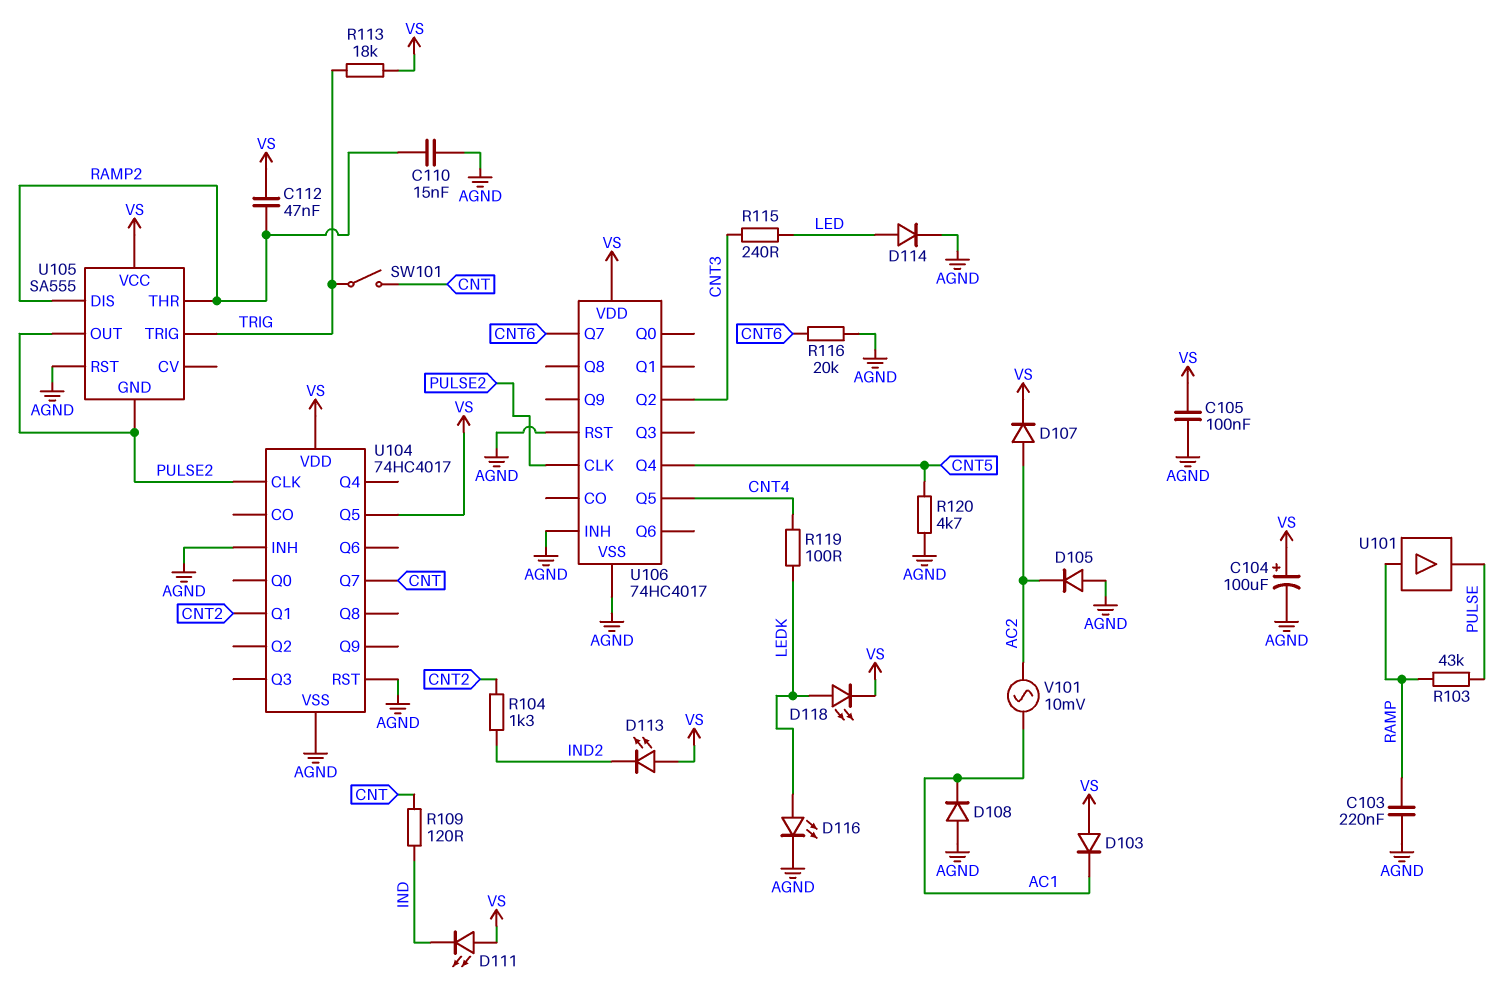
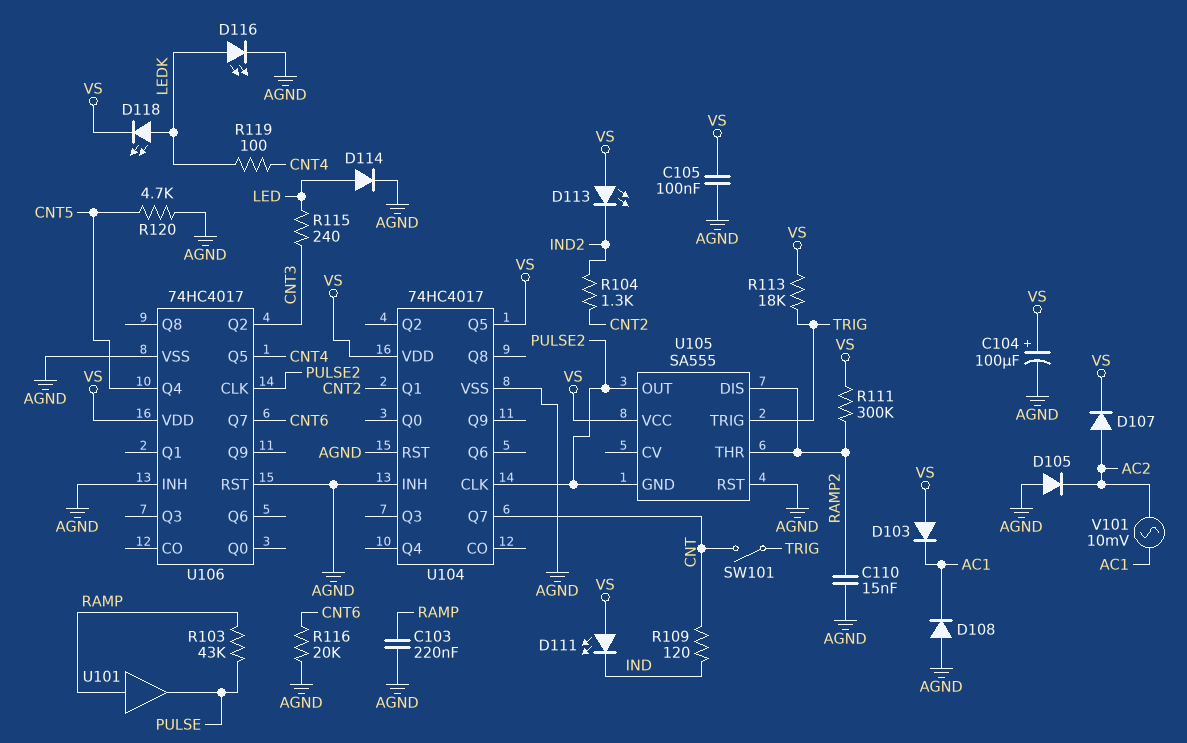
C112: 47nF (RAMP2, VS) -> none
R111: none -> 300k (RAMP2, VS)

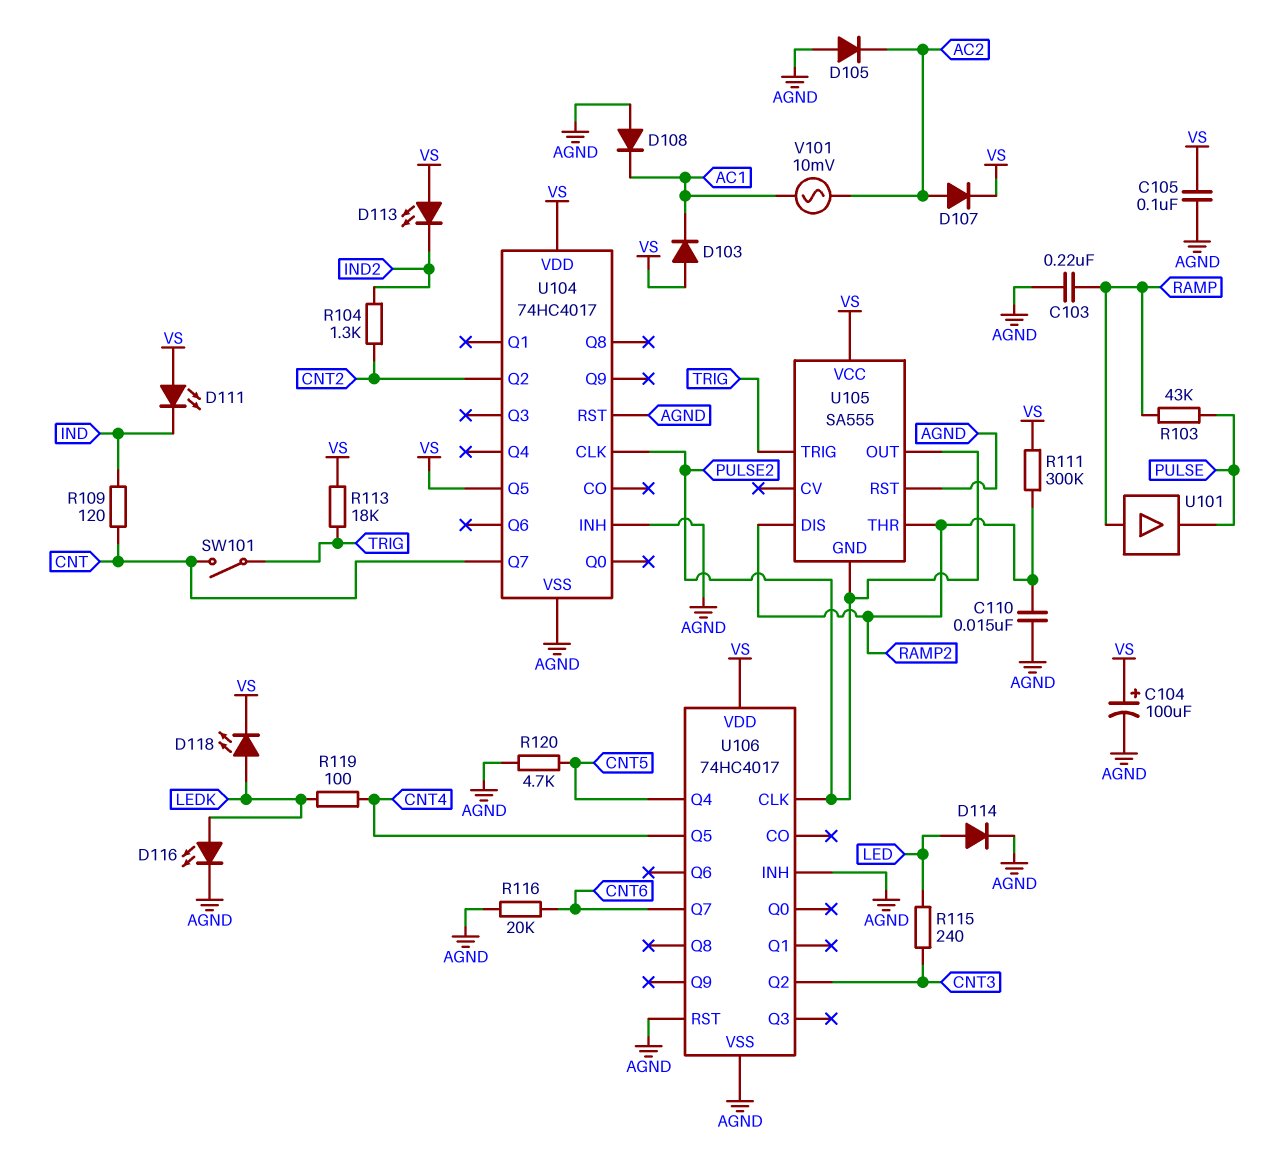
U104 pin Q1: CNT2 -> none
U104 pin Q2: none -> CNT2

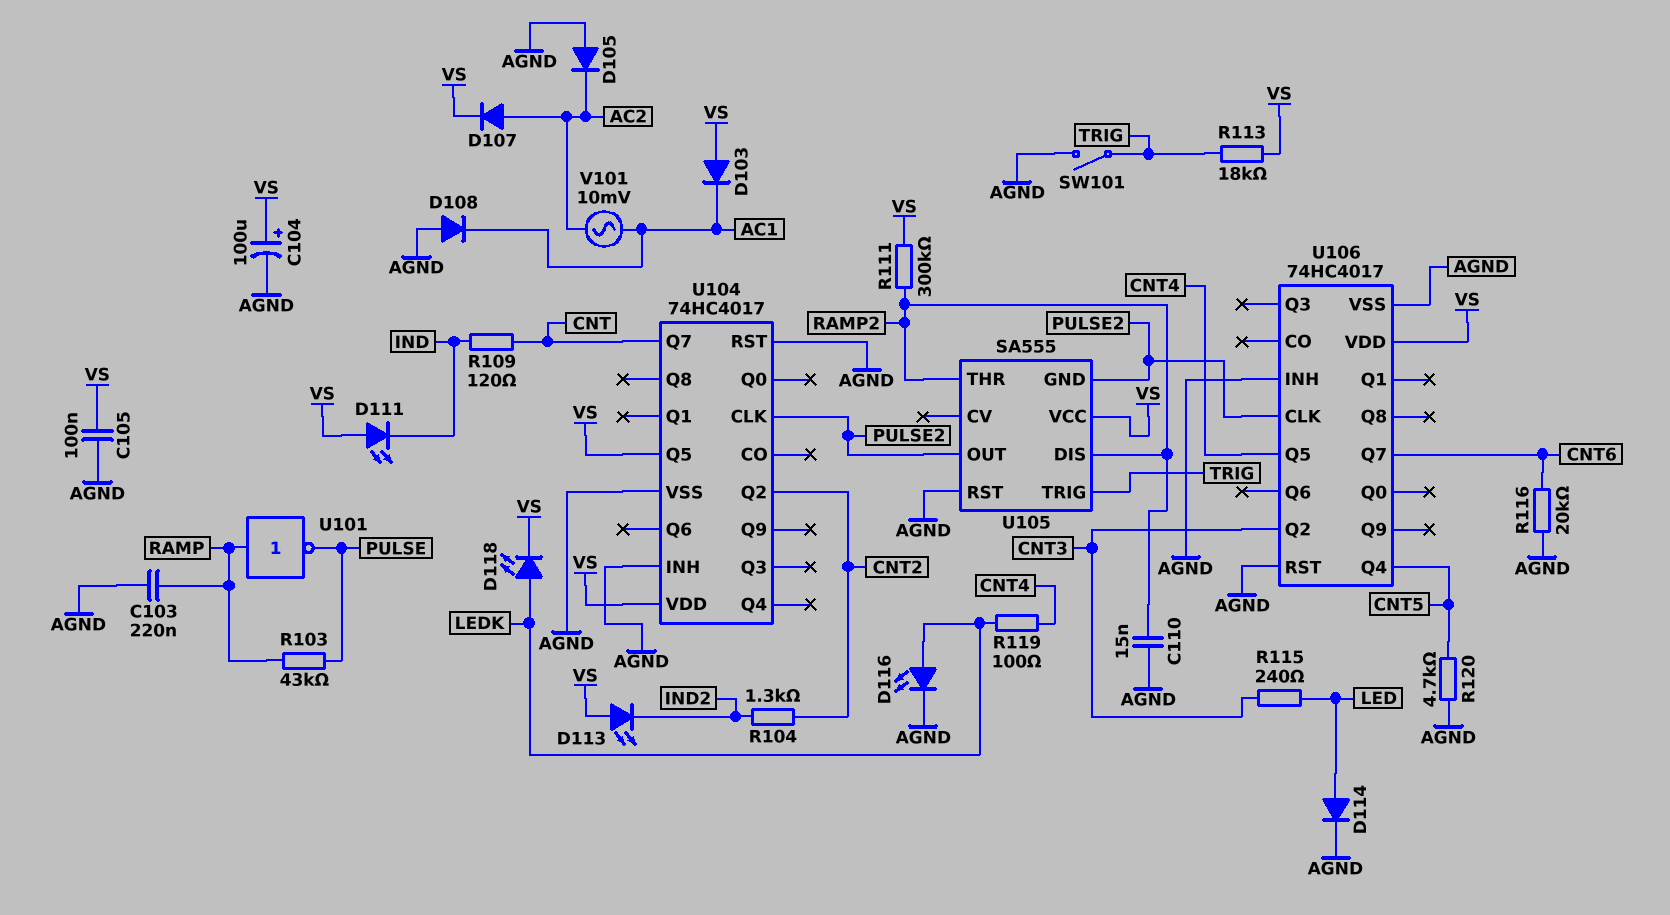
SW101: switch (CNT, TRIG) -> switch (AGND, TRIG)
U101: buffer (in RAMP, out PULSE) -> NOT (in RAMP, out PULSE)

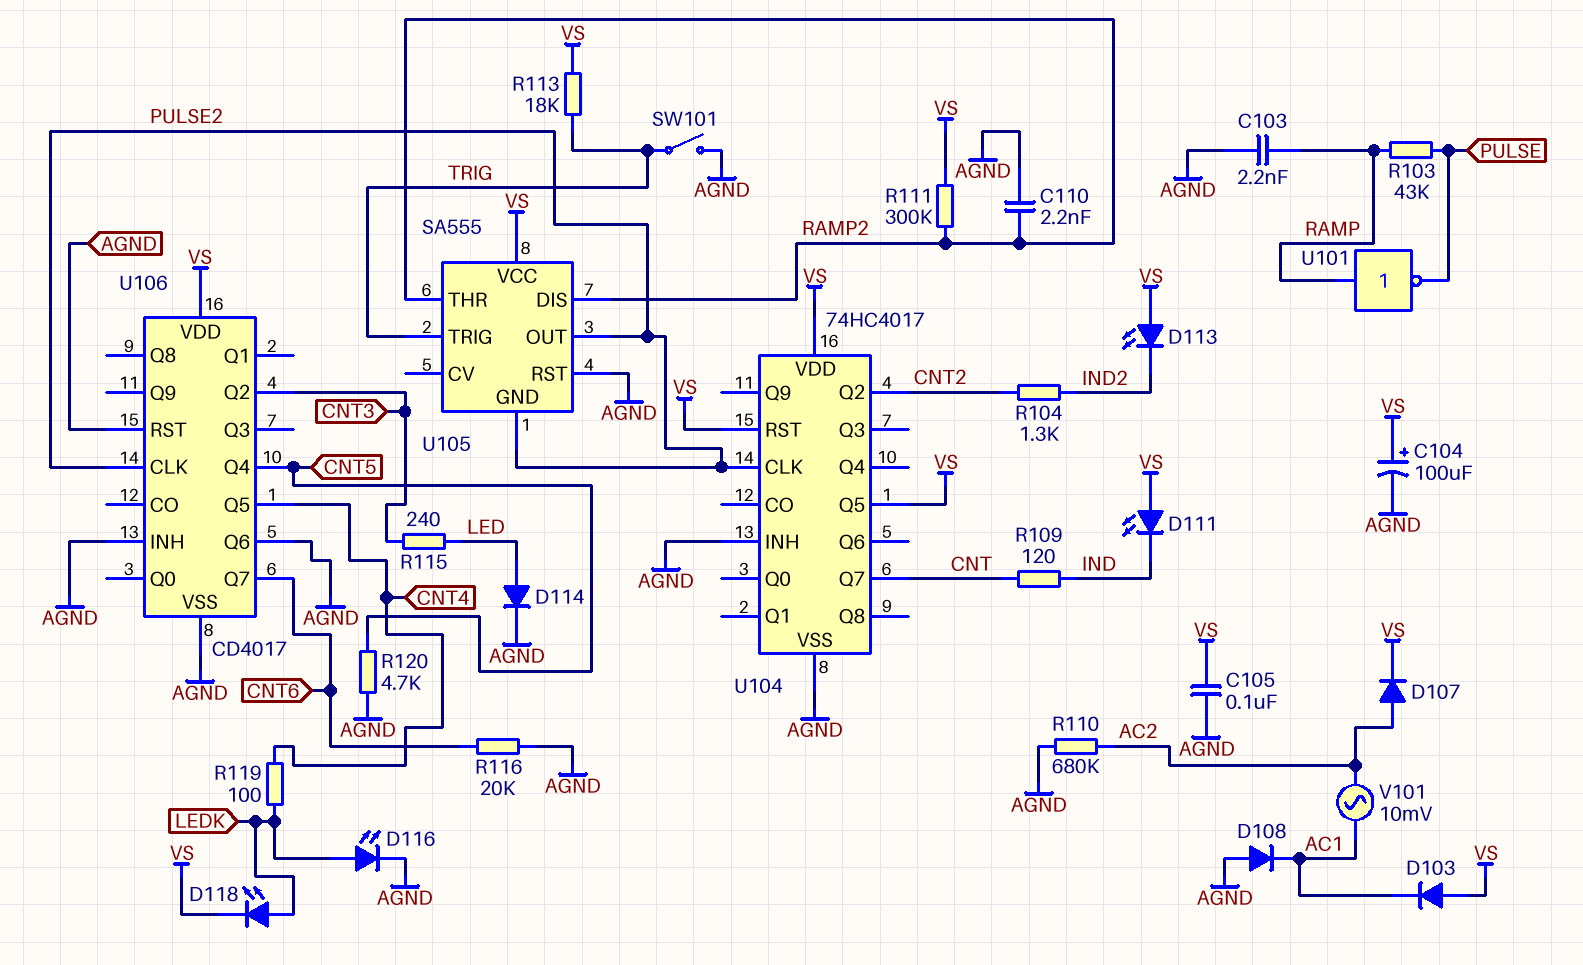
C103: 220nF (AGND, RAMP) -> 2.2nF (AGND, RAMP)
C110: 15nF (AGND, RAMP2) -> 2.2nF (AGND, RAMP2)
D105: diode (A AGND, K AC2) -> none
R110: none -> 680k (AC2, AGND)
U104 pin RST: AGND -> VS
U106: 74HC4017 -> CD4017
U106 pin Q6: none -> AGND

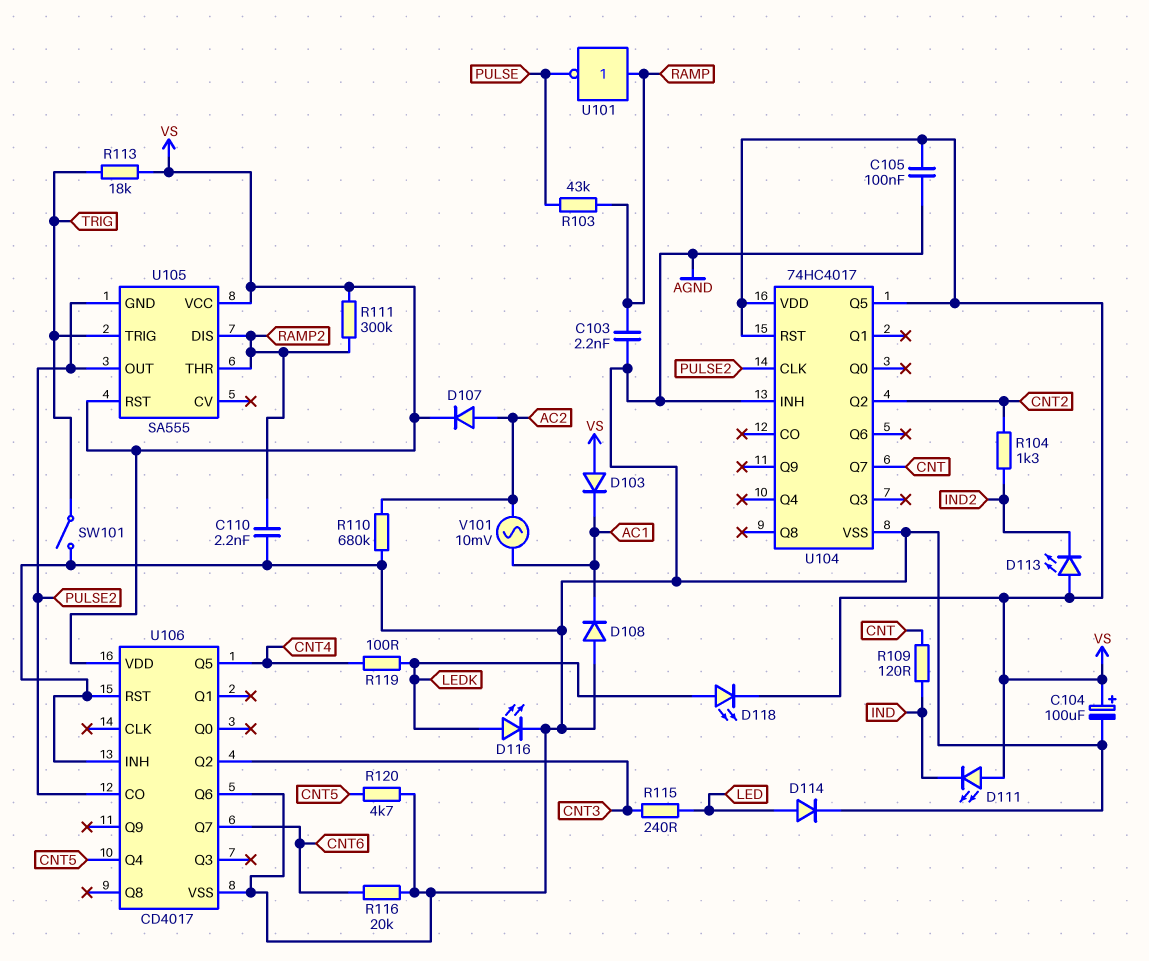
U105 pin RST: AGND -> VS
U106 pin CLK: PULSE2 -> none
U106 pin CO: none -> PULSE2

